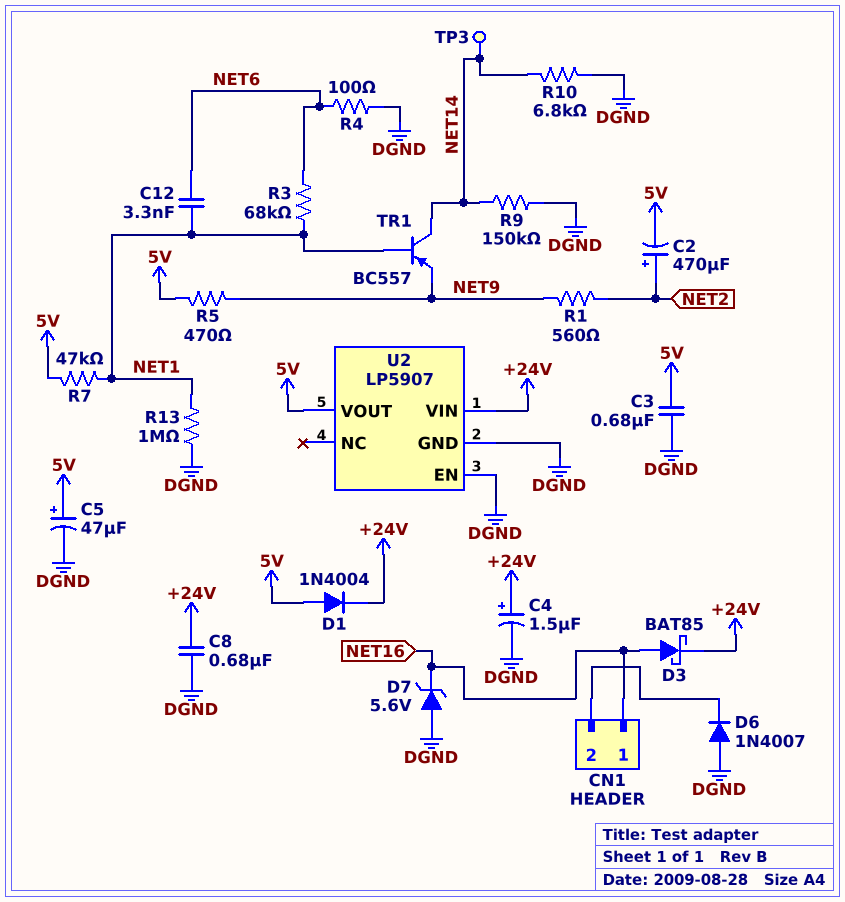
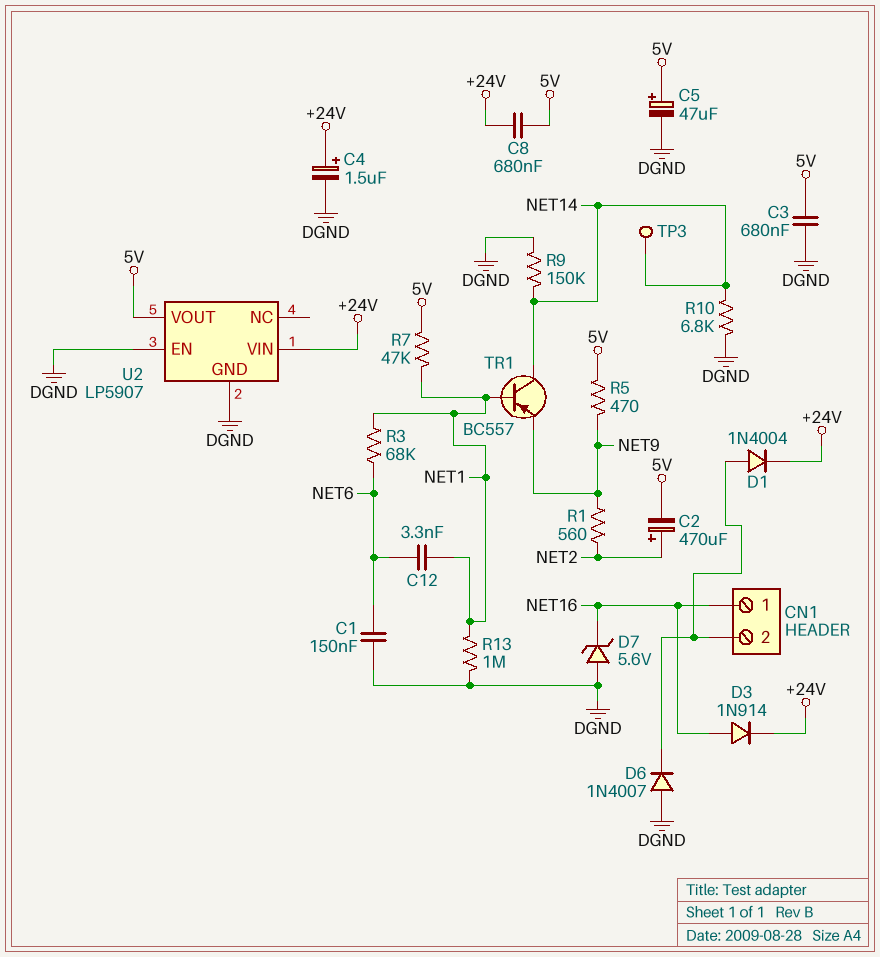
C1: none -> 150nF (DGND, NET6)
C8: 680nF (+24V, DGND) -> 680nF (+24V, 5V)
D1: diode 1N4004 (A 5V, K +24V) -> diode 1N4004 (A CN1/2, K +24V)
D3: schottky BAT85 (A NET16, K +24V) -> diode 1N914 (A NET16, K +24V)
R4: 100 (DGND, NET6) -> none

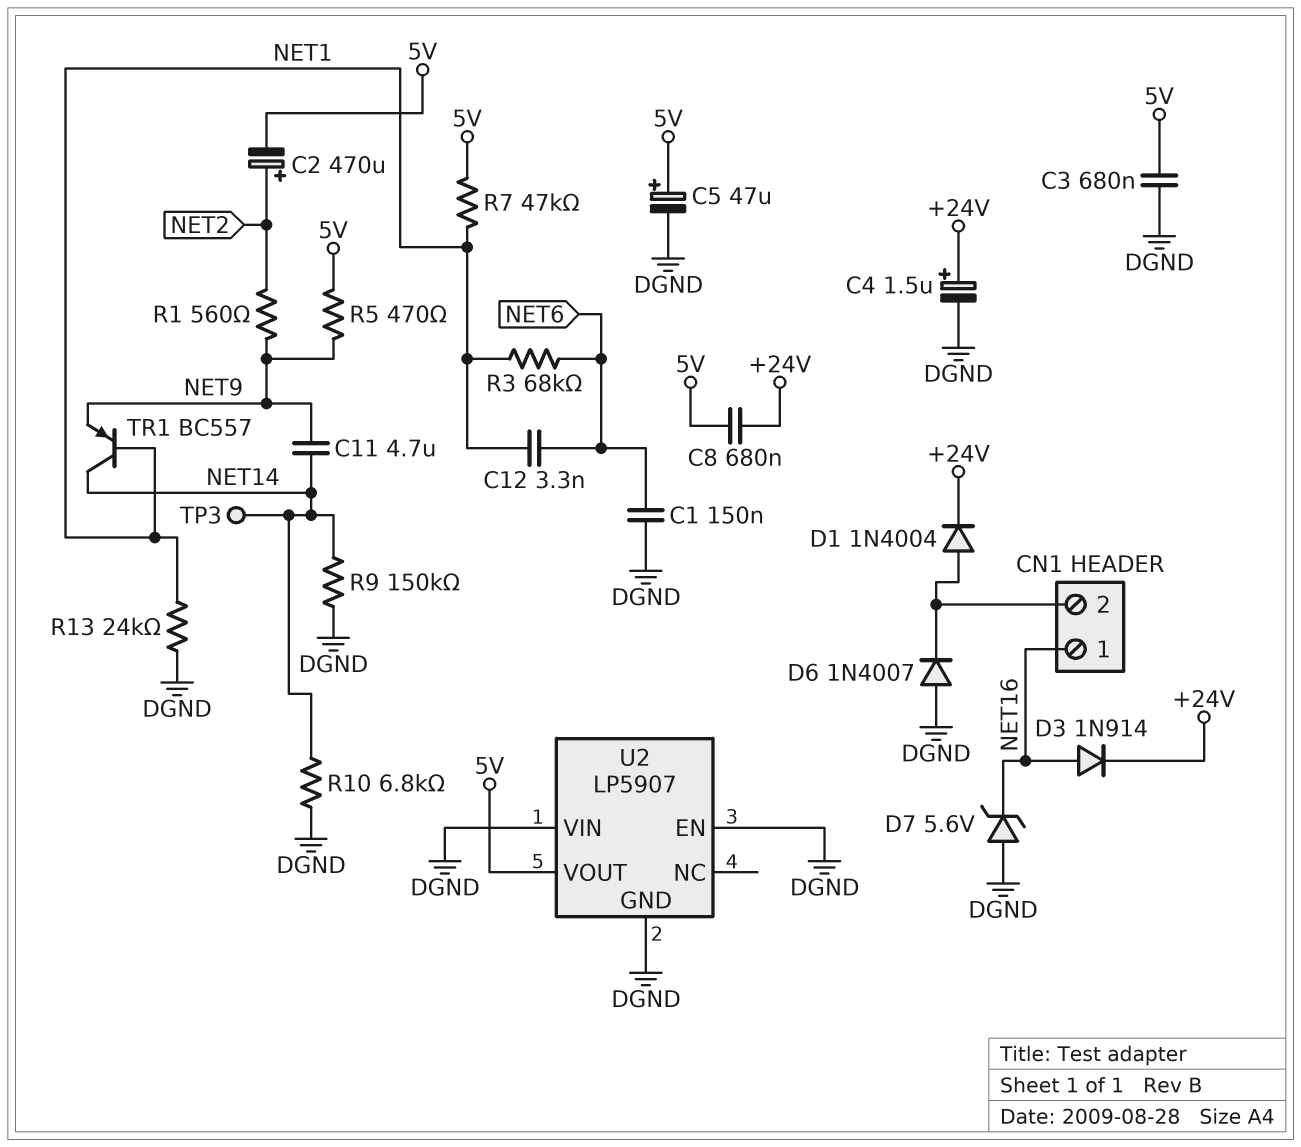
C11: none -> 4.7uF (NET9, NET14)
R13: 1M (DGND, NET1) -> 24k (DGND, NET1)
U2 pin VIN: +24V -> DGND

